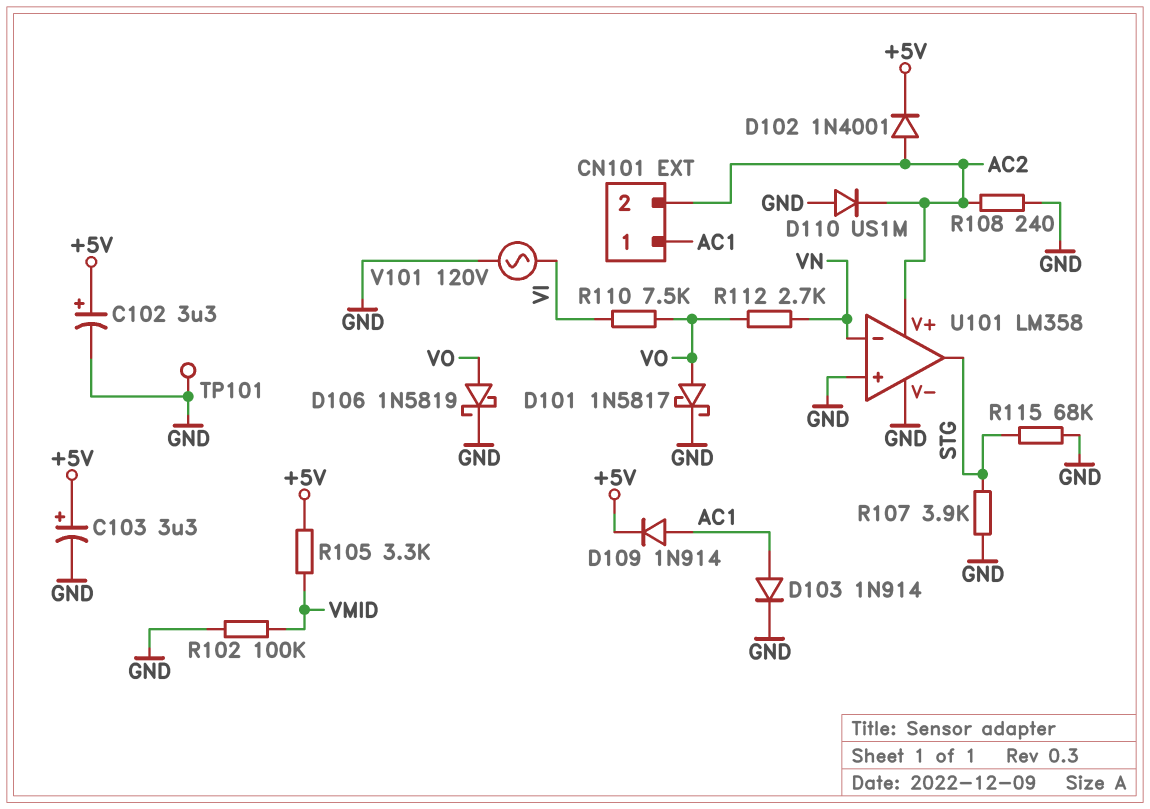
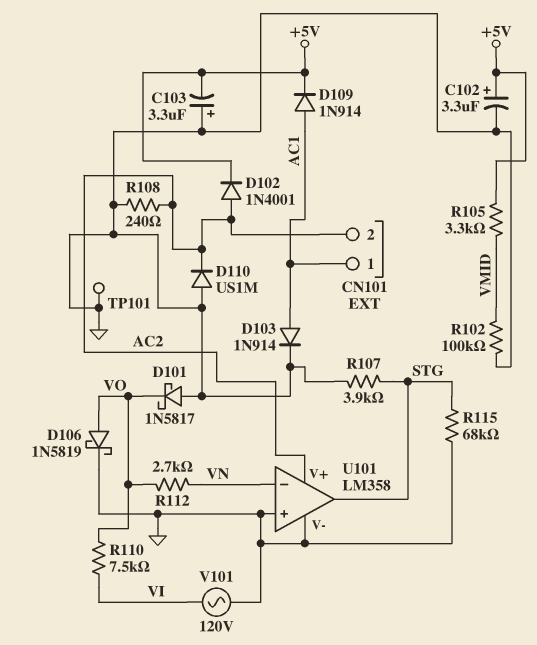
C103: 3.3uF (plus +5V, minus GND) -> 3.3uF (plus GND, minus +5V)
D101: schottky 1N5817 (A VO, K GND) -> schottky 1N5817 (A GND, K VO)

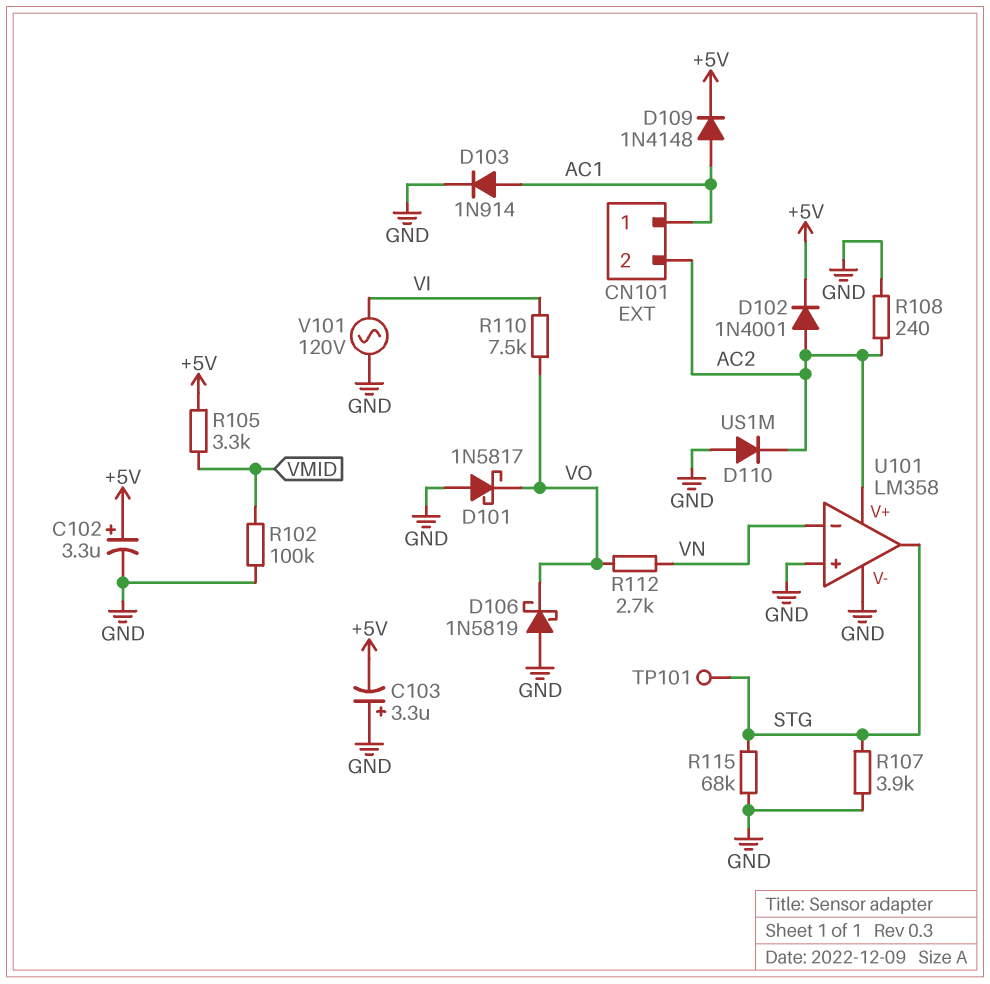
D106: schottky 1N5819 (A VO, K GND) -> schottky 1N5819 (A GND, K VO)
D109: diode 1N914 (A AC1, K +5V) -> diode 1N4148 (A AC1, K +5V)
TP101: test point (GND) -> test point (STG)

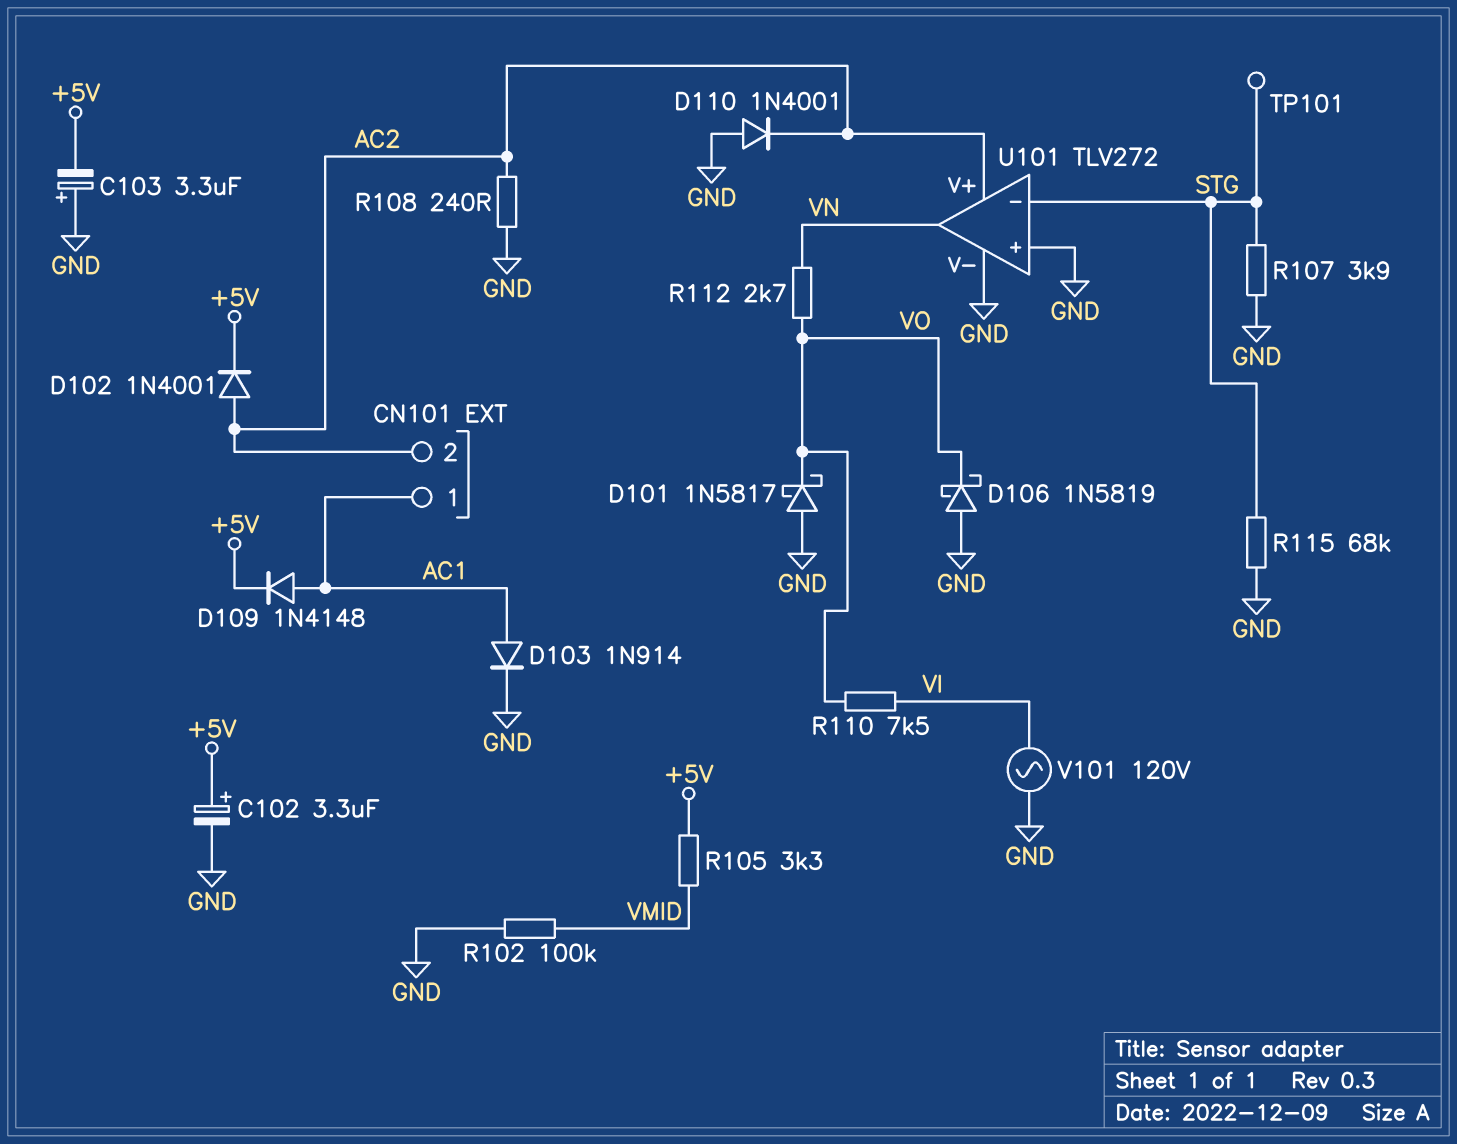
D110: diode US1M (A GND, K AC2) -> diode 1N4001 (A GND, K AC2)
U101: LM358 -> TLV272
U101 pin in-: VN -> STG
U101 pin out: STG -> VN

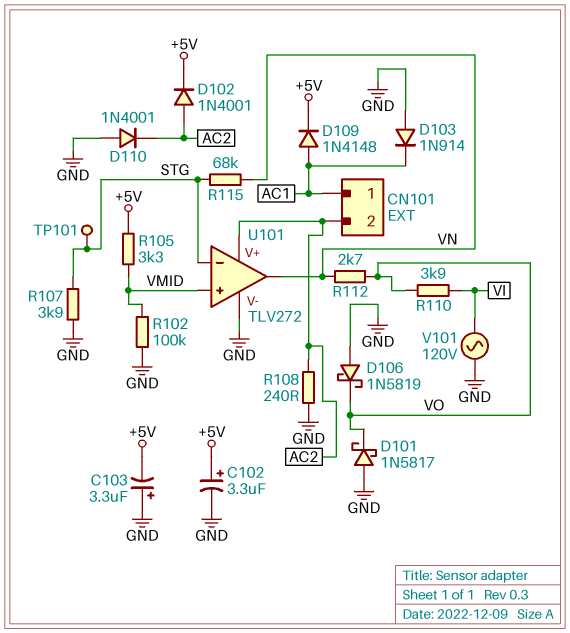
D103: diode 1N914 (A AC1, K GND) -> diode 1N914 (A GND, K AC1)
R110: 7.5k (VI, VO) -> 3.9k (VI, VO)
R115: 68k (GND, STG) -> 68k (STG, VN)
U101 pin in+: GND -> VMID

